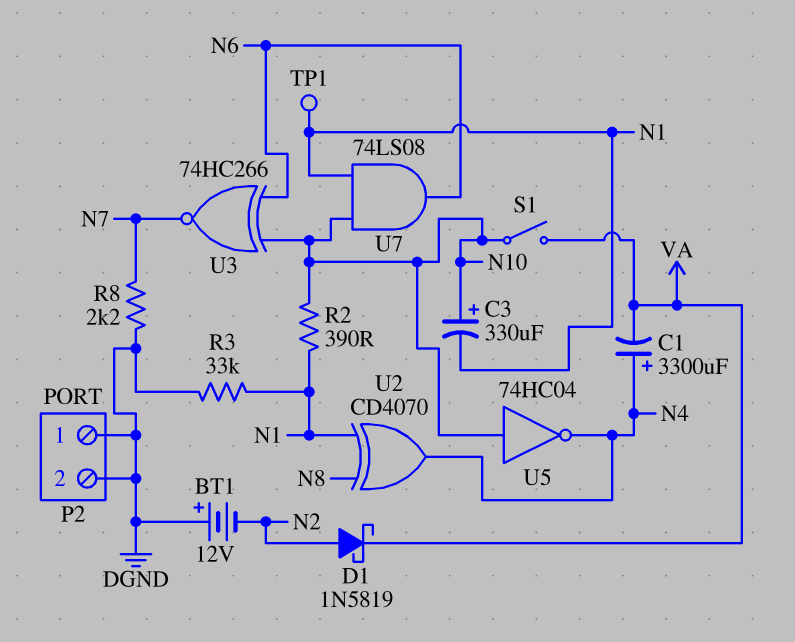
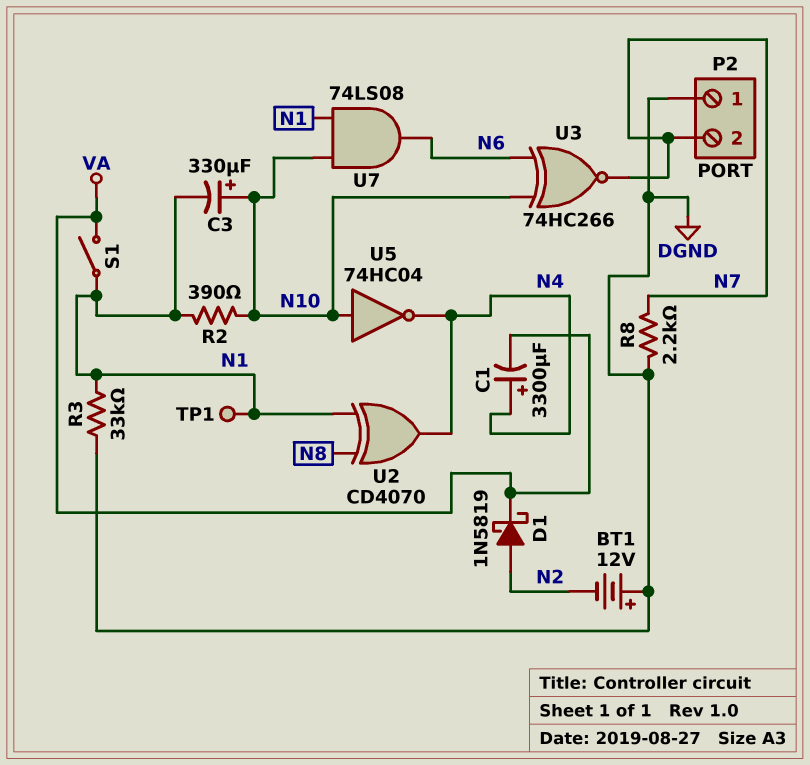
P2 pin 2: DGND -> N7
S1: switch (N10, VA) -> switch (N1, VA)

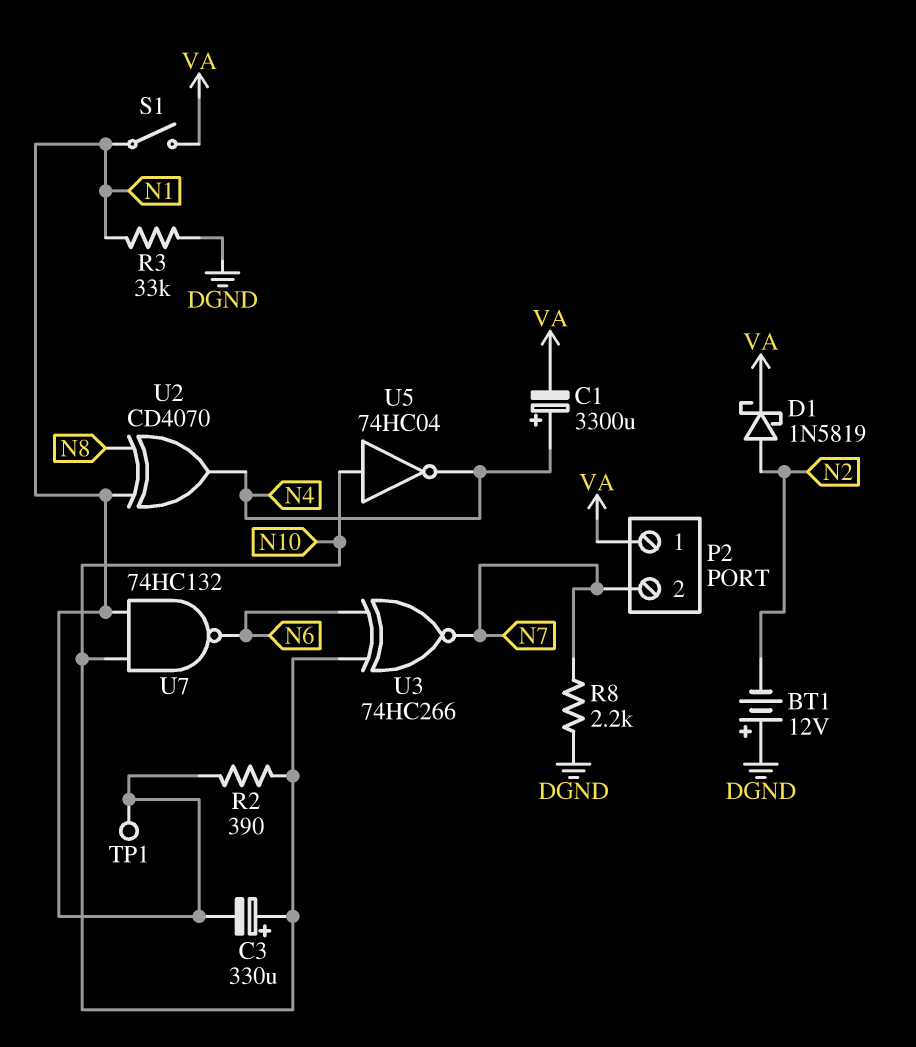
P2 pin 1: DGND -> VA
U7: AND 74LS08 (in N1, in N10, out N6) -> NAND 74HC132 (in N1, in N10, out N6)

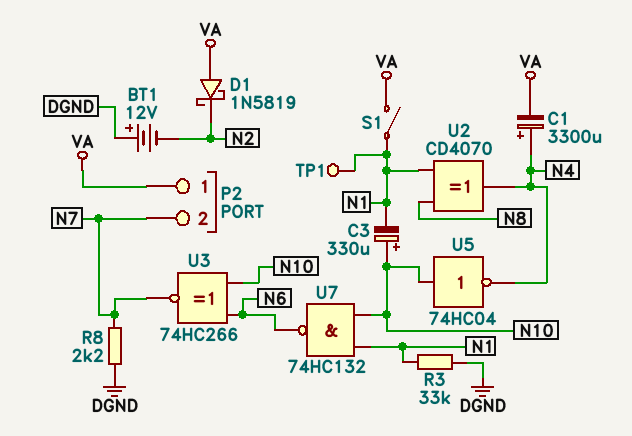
D1: schottky 1N5819 (A N2, K VA) -> schottky 1N5819 (A VA, K N2)
R2: 390 (N1, N10) -> none

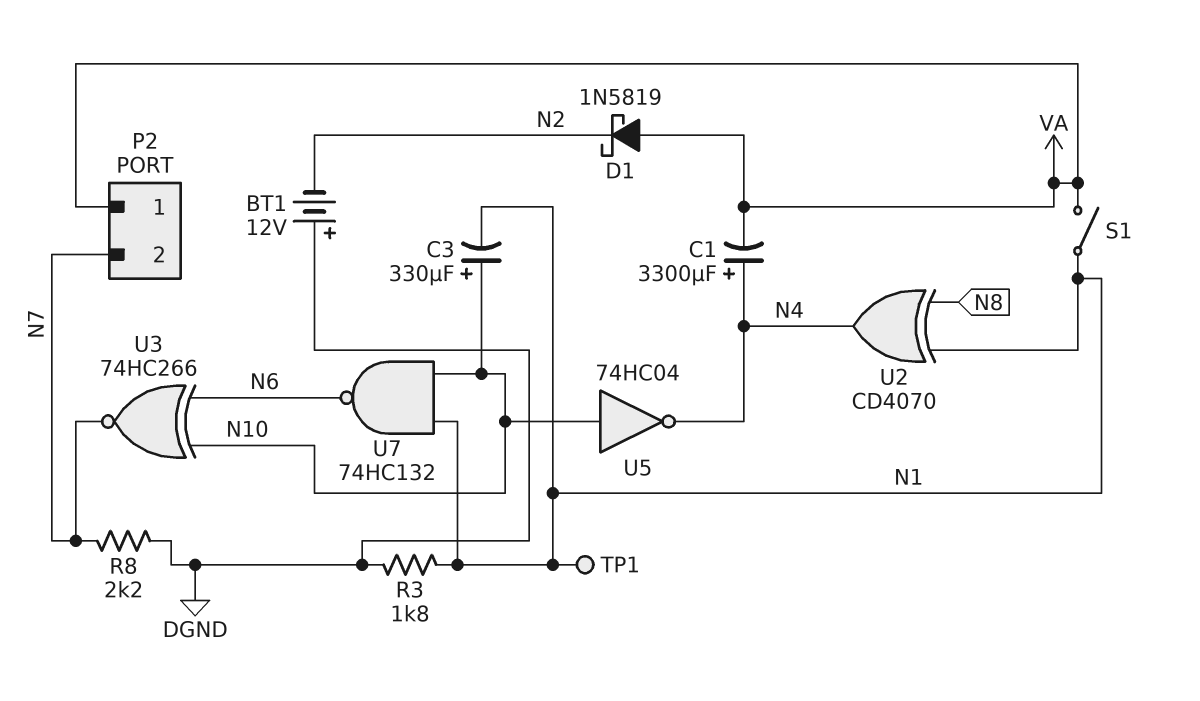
R3: 33k (DGND, N1) -> 1.8k (DGND, N1)

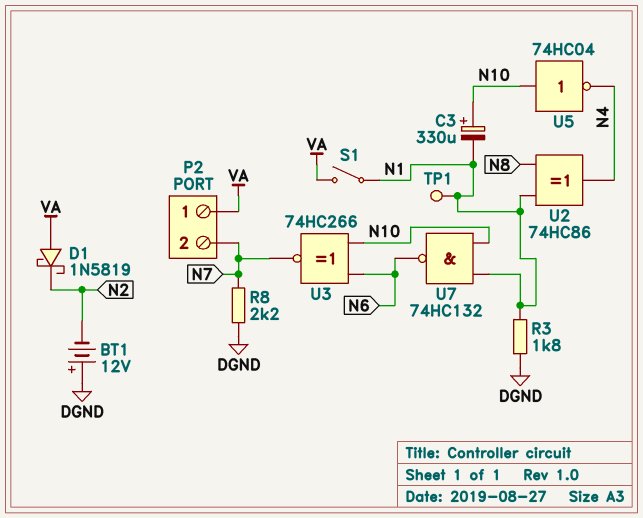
C1: 3300uF (plus N4, minus VA) -> none
U2: XOR CD4070 (in N1, in N8, out N4) -> XOR 74HC86 (in N1, in N8, out N4)

